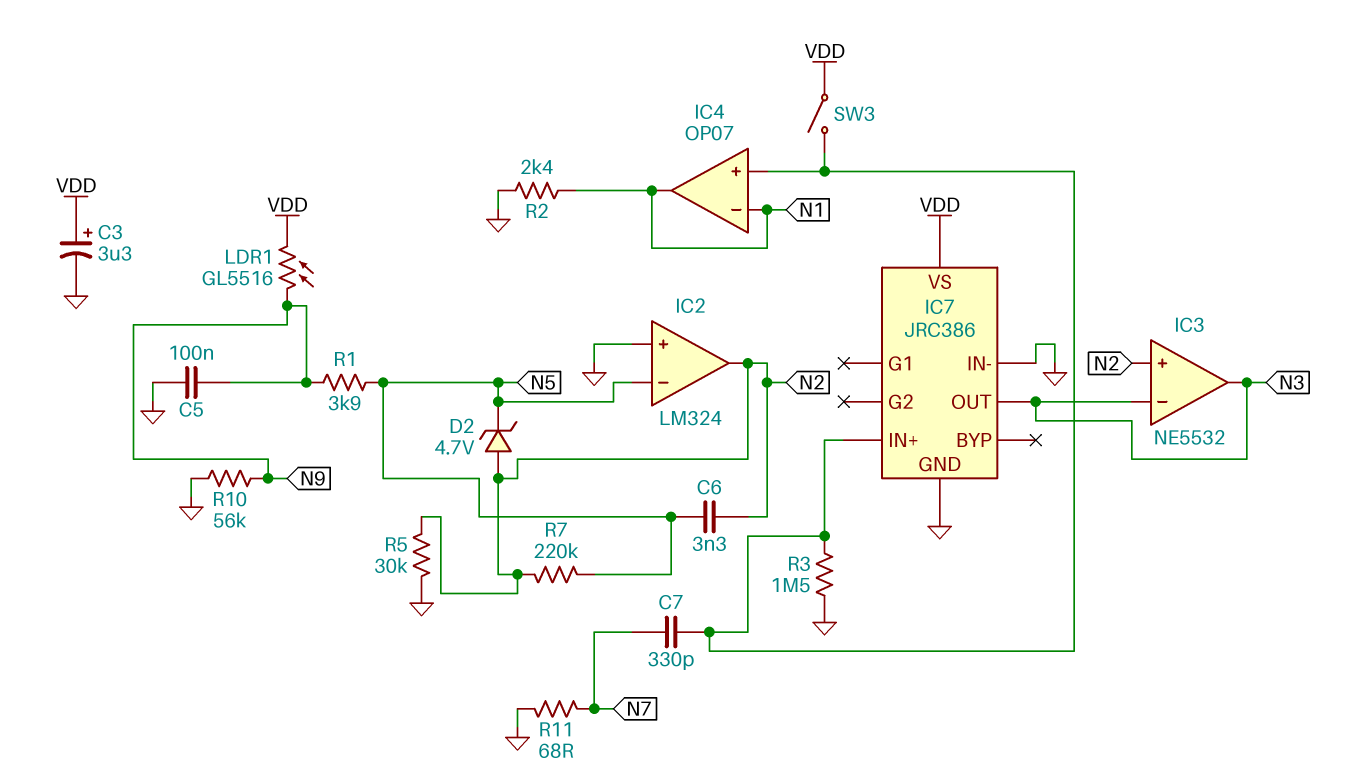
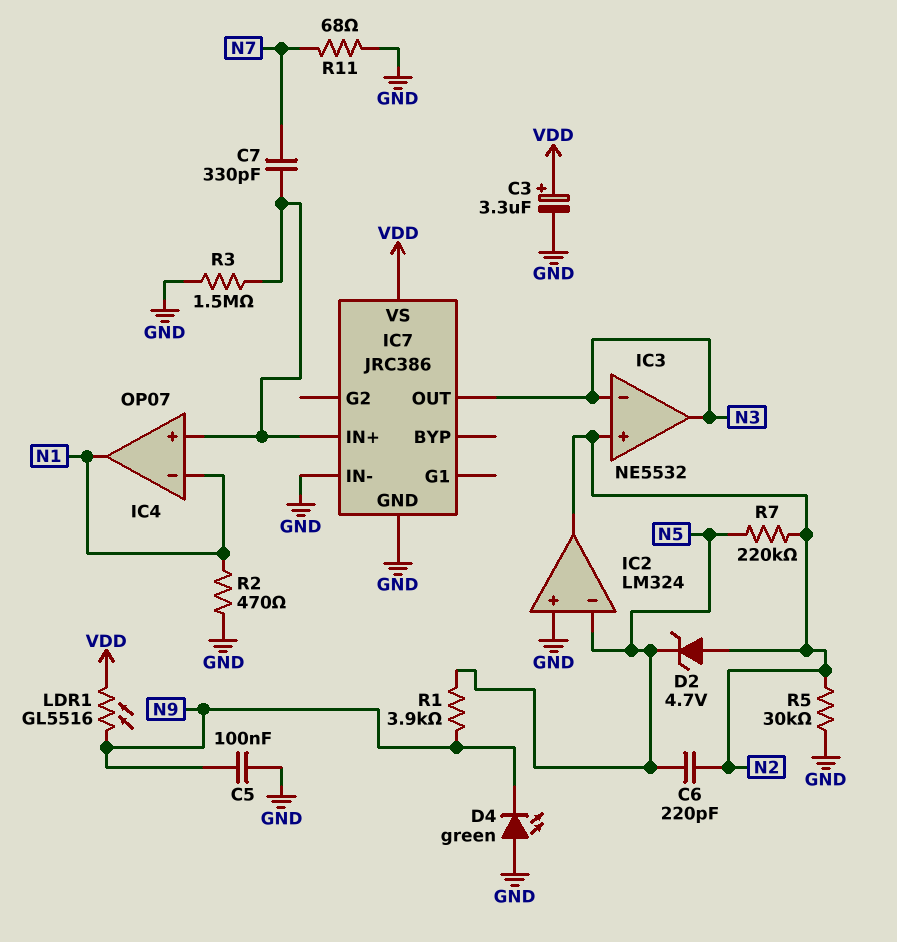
C6: 3.3nF (N2, N5) -> 220pF (N2, N5)
D4: none -> LED green (A GND, K N9)
R2: 2.4k (GND, N1) -> 470 (GND, N1)
R10: 56k (GND, N9) -> none
SW3: switch (IC4/in+, VDD) -> none

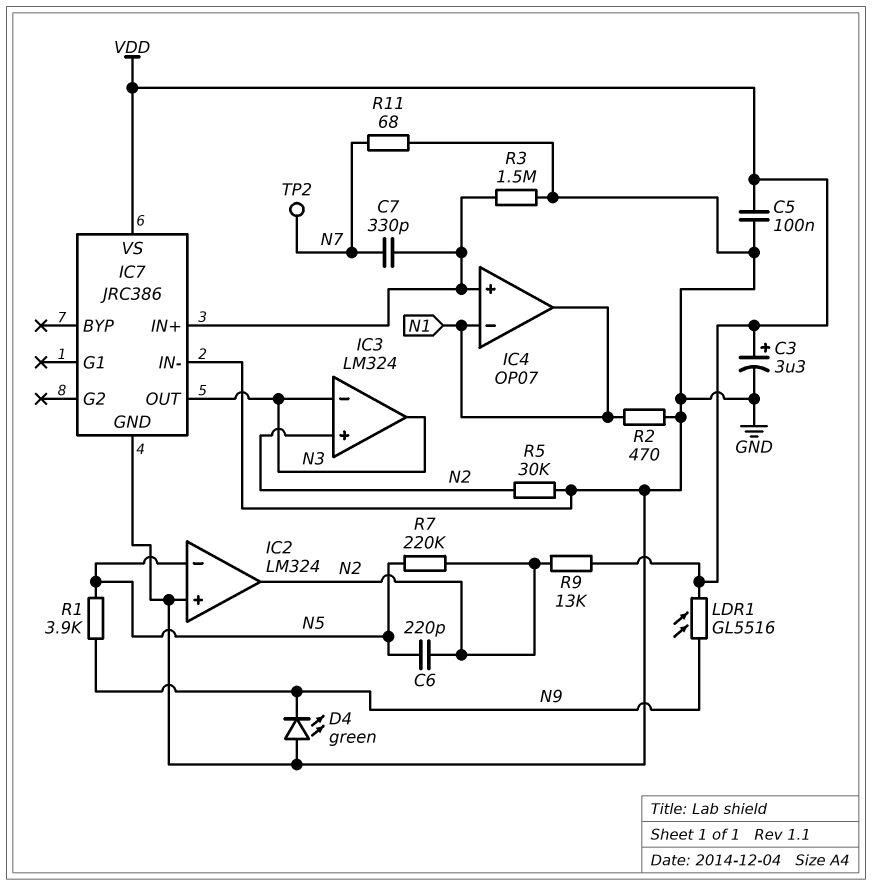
C5: 100nF (GND, N9) -> 100nF (GND, VDD)
D2: zener 4.7V (A N2, K N5) -> none
IC3: NE5532 -> LM324
R9: none -> 13k (N2, VDD)
TP2: none -> test point (N7)

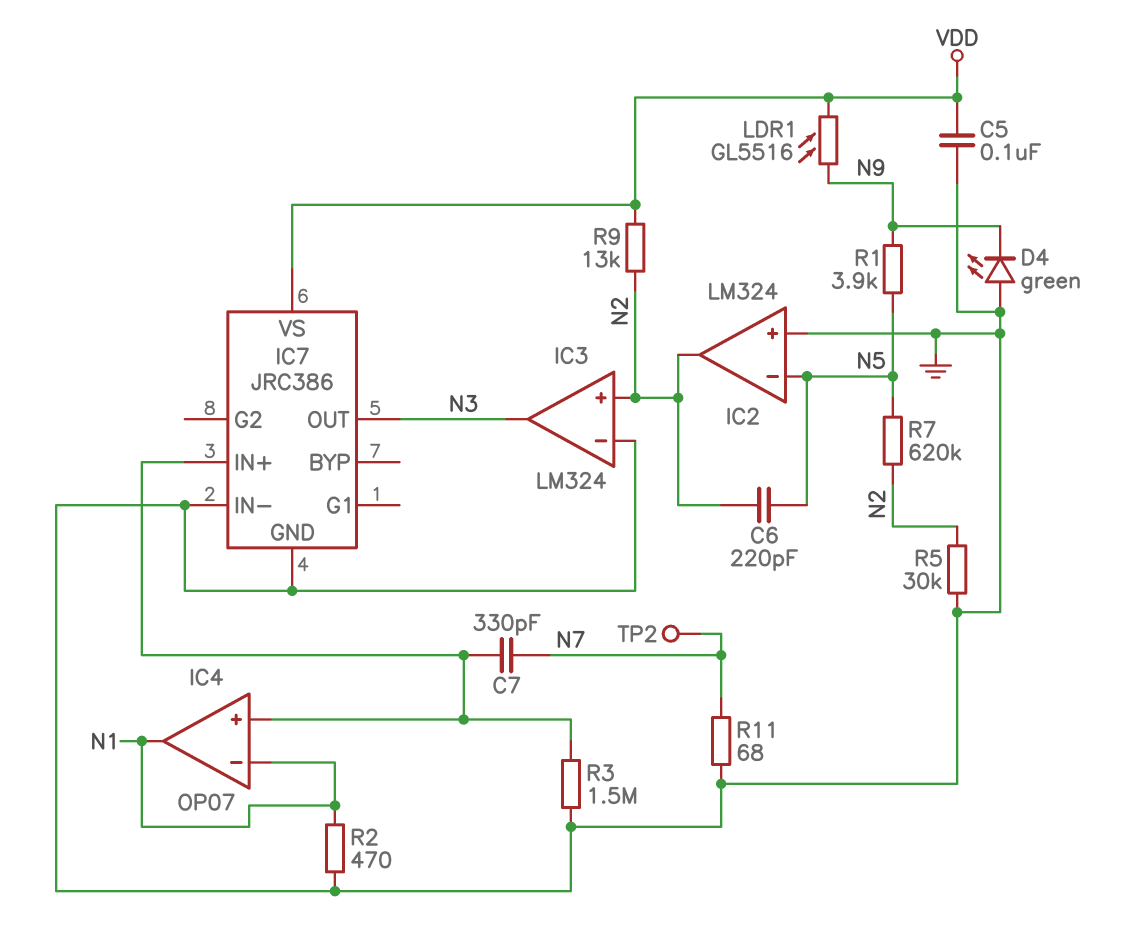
C3: 3.3uF (plus VDD, minus GND) -> none
IC3 pin in-: N3 -> GND
R7: 220k (N2, N5) -> 620k (N2, N5)

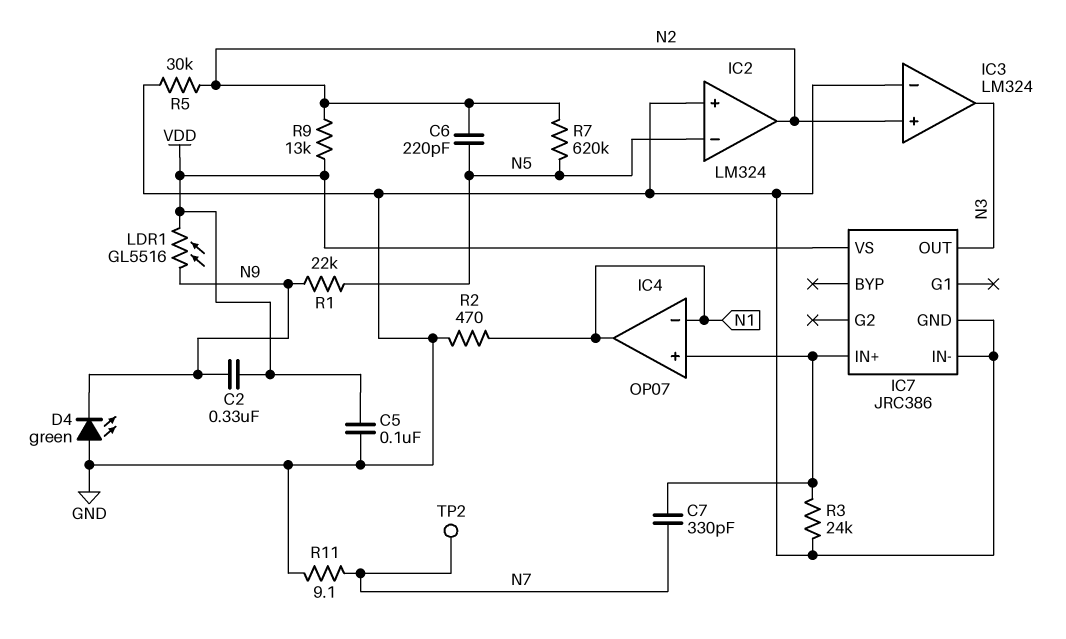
C2: none -> 330nF (N9, VDD)
R1: 3.9k (N5, N9) -> 22k (N5, N9)
R3: 1.5M (GND, IC4/in+) -> 24k (GND, IC4/in+)
R11: 68 (GND, N7) -> 9.1 (GND, N7)

